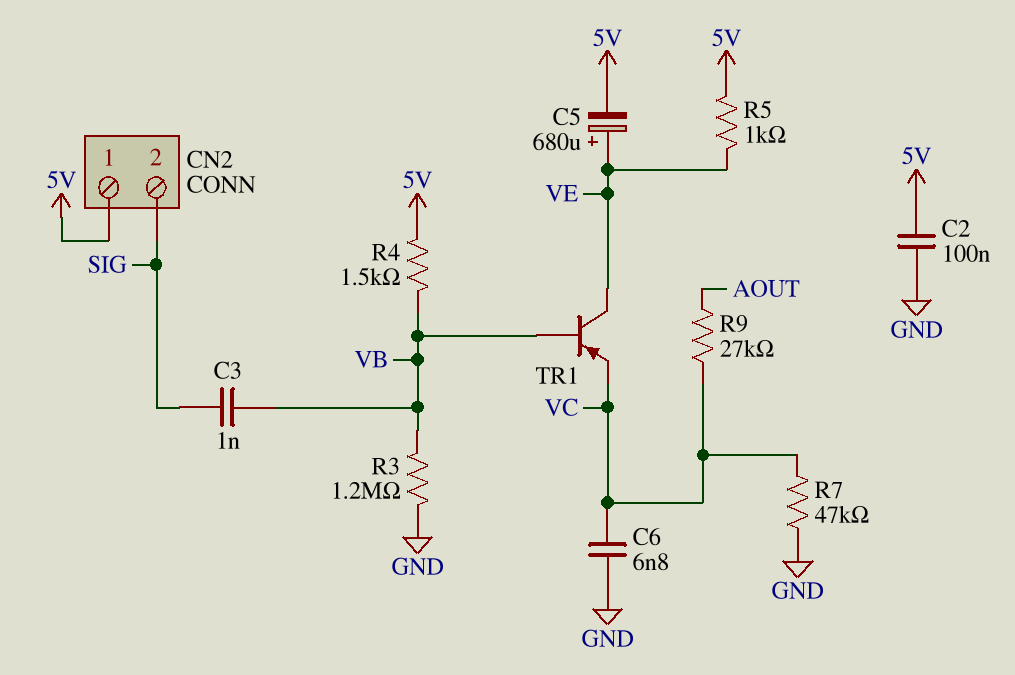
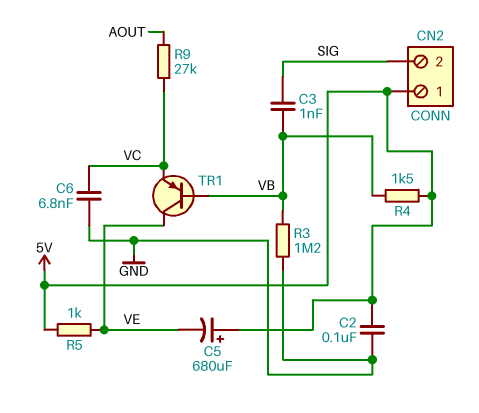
C5: 680uF (plus VE, minus 5V) -> 680uF (plus 5V, minus VE)
R7: 47k (GND, VC) -> none

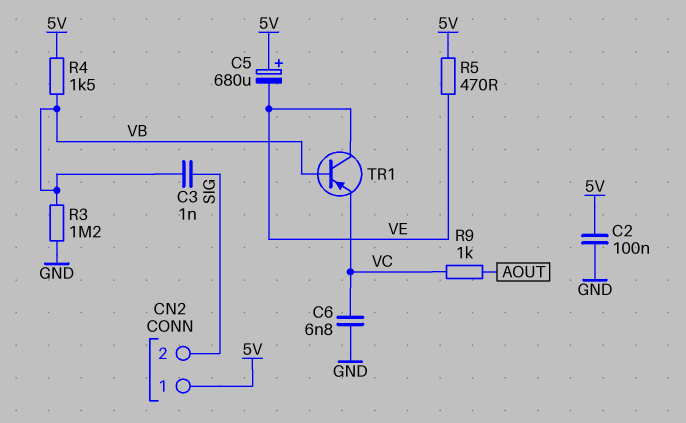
R5: 1k (5V, VE) -> 470 (5V, VE)
R9: 27k (AOUT, VC) -> 1k (AOUT, VC)

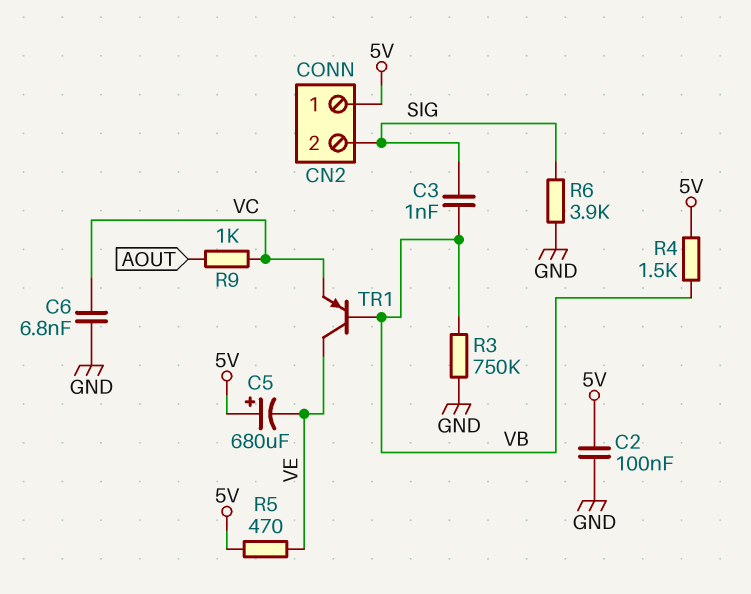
R3: 1.2M (GND, VB) -> 750k (GND, VB)
R6: none -> 3.9k (GND, SIG)

